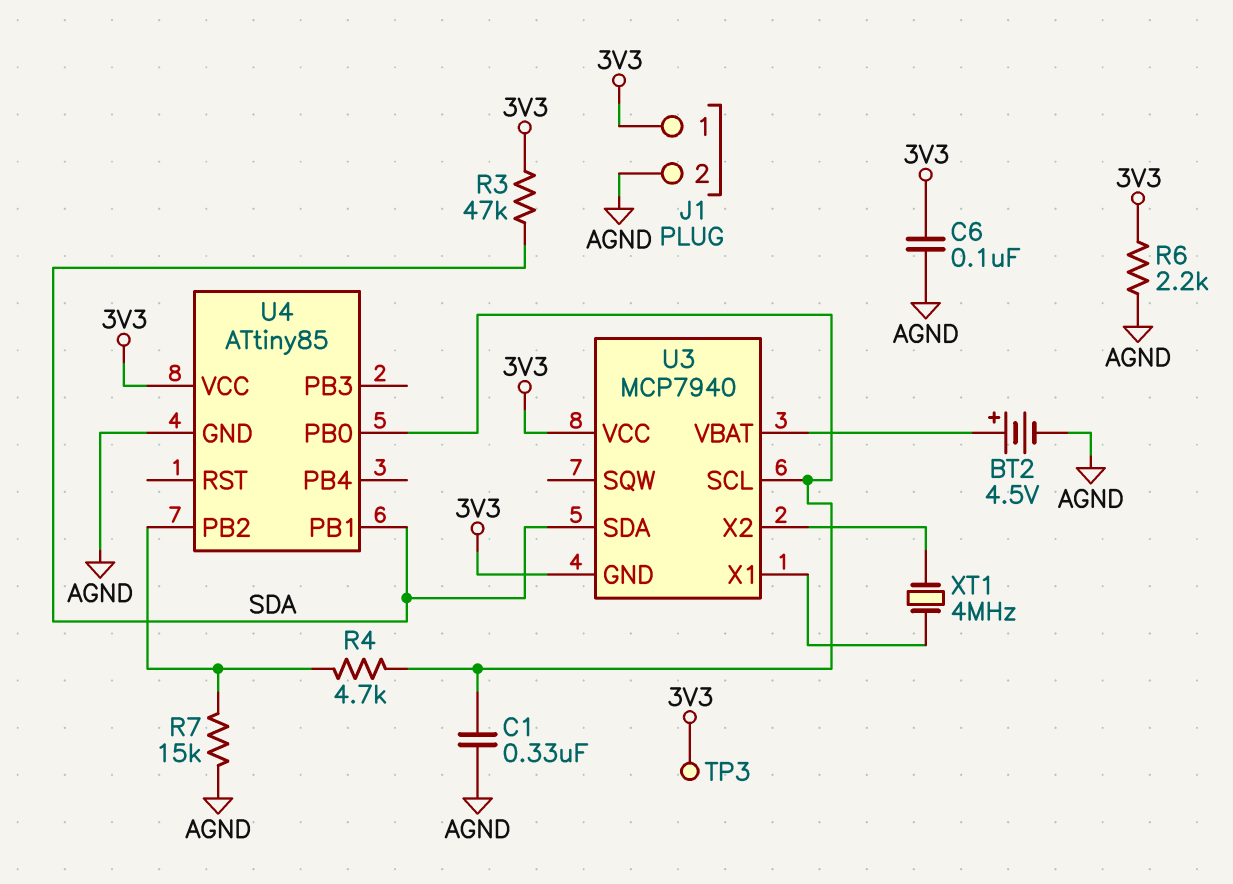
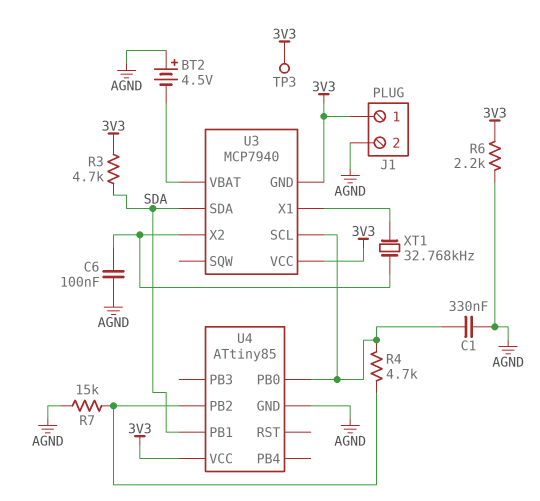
BT2: 4.5V (plus U3/VBAT, minus AGND) -> 4.5V (plus AGND, minus U3/VBAT)
C6: 100nF (3V3, AGND) -> 100nF (AGND, U3/X2)
R3: 47k (3V3, SDA) -> 4.7k (3V3, SDA)
XT1: 4MHz (U3/X1, U3/X2) -> 32.768kHz (U3/X1, U3/X2)

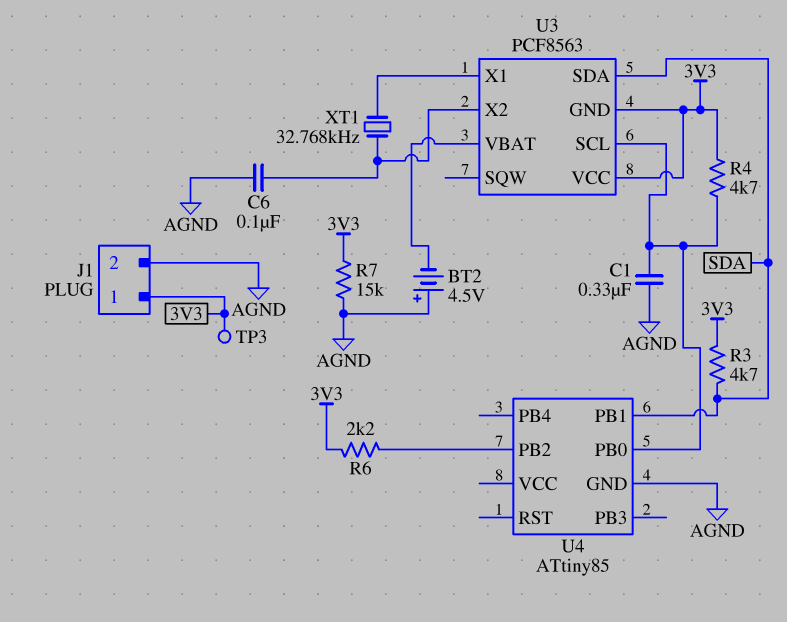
R4: 4.7k (U3/SCL, U4/PB2) -> 4.7k (3V3, U3/SCL)
R6: 2.2k (3V3, AGND) -> 2.2k (3V3, U4/PB2)
R7: 15k (AGND, U4/PB2) -> 15k (3V3, AGND)
U3: MCP7940 -> PCF8563
U4 pin VCC: 3V3 -> none

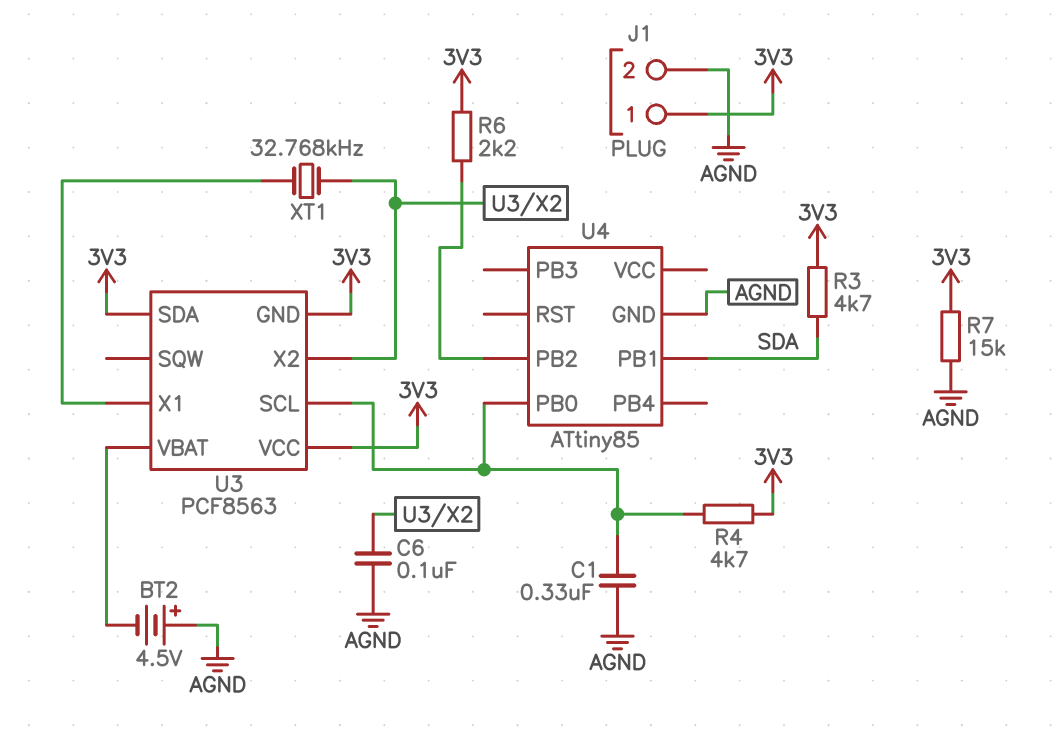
TP3: test point (3V3) -> none
U3 pin SDA: SDA -> 3V3

